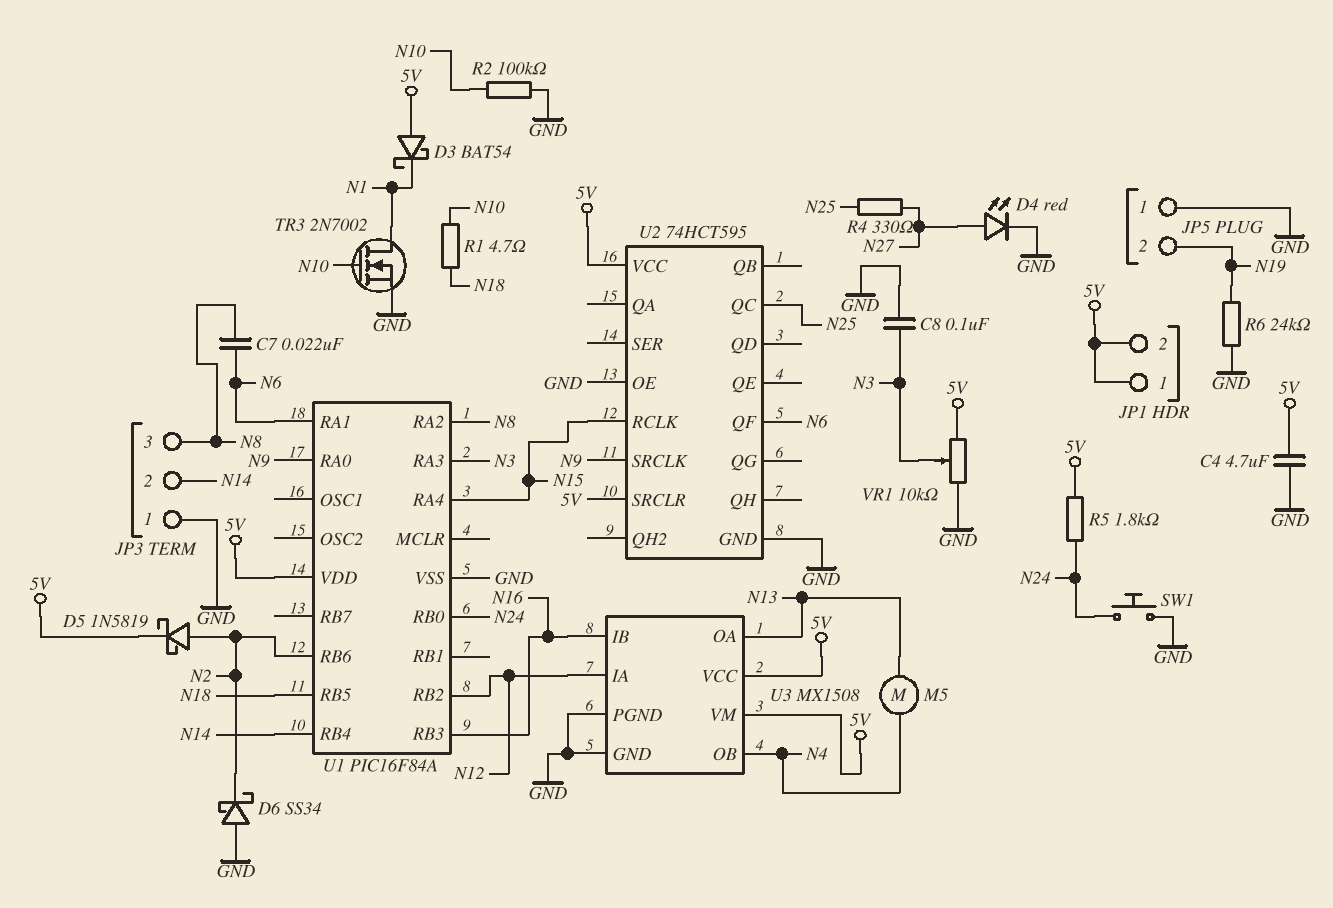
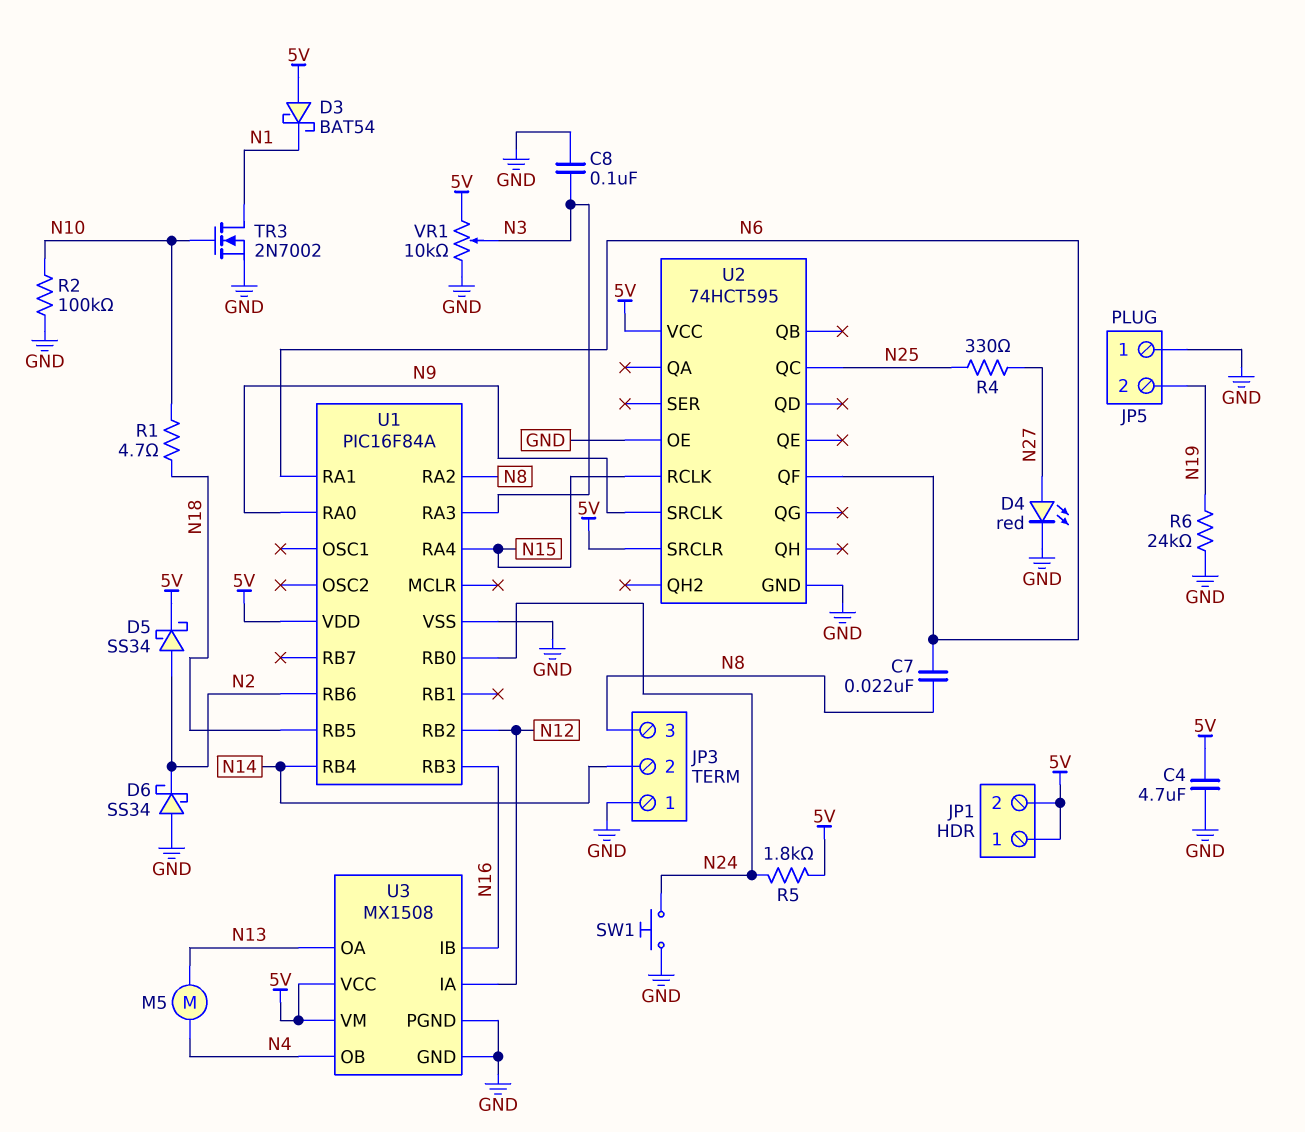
D5: schottky 1N5819 (A N2, K 5V) -> schottky SS34 (A N2, K 5V)

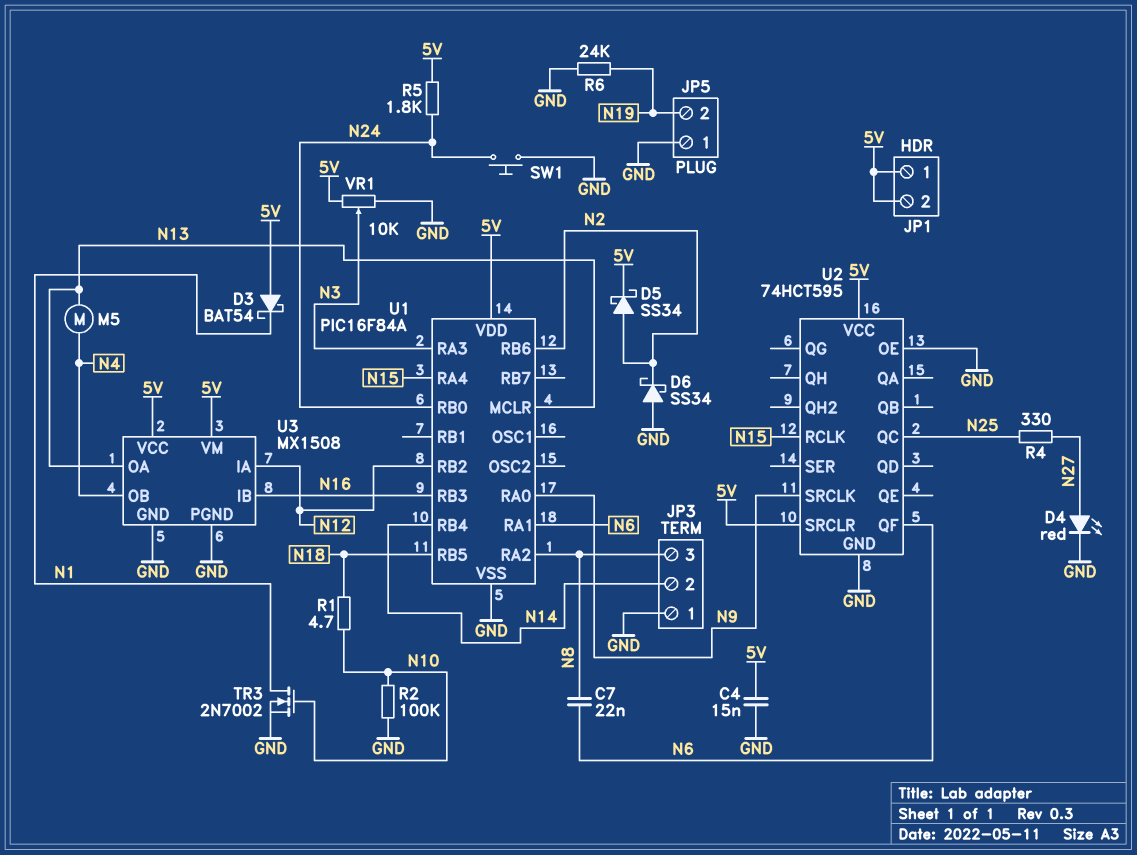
C4: 4.7uF (5V, GND) -> 15nF (5V, GND)
C8: 100nF (GND, N3) -> none
U1 pin MCLR: none -> N13

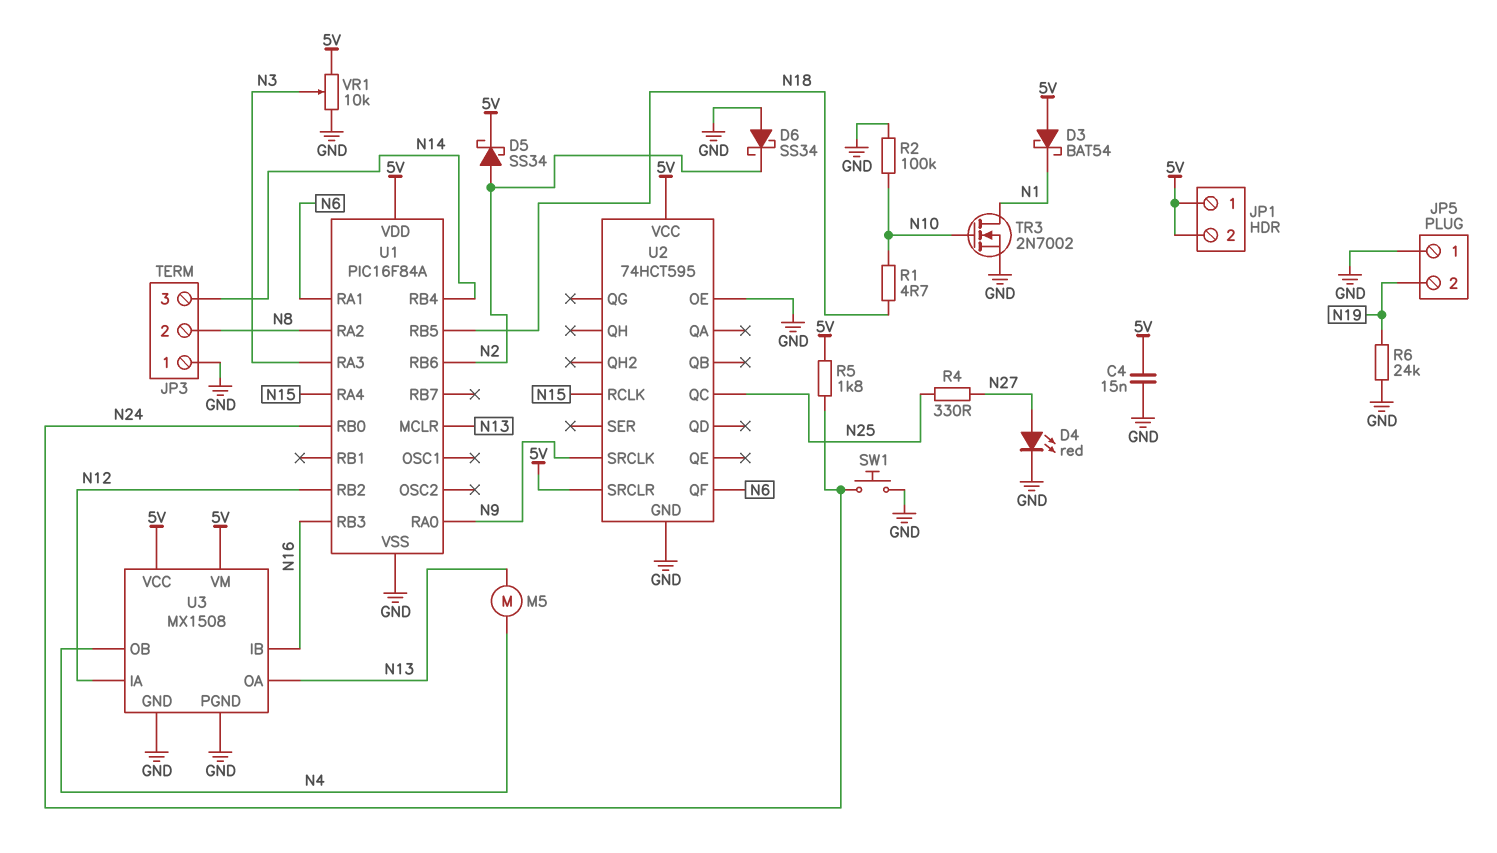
C7: 22nF (N6, N8) -> none
JP3 pin 2: N14 -> N8
JP3 pin 3: N8 -> N14

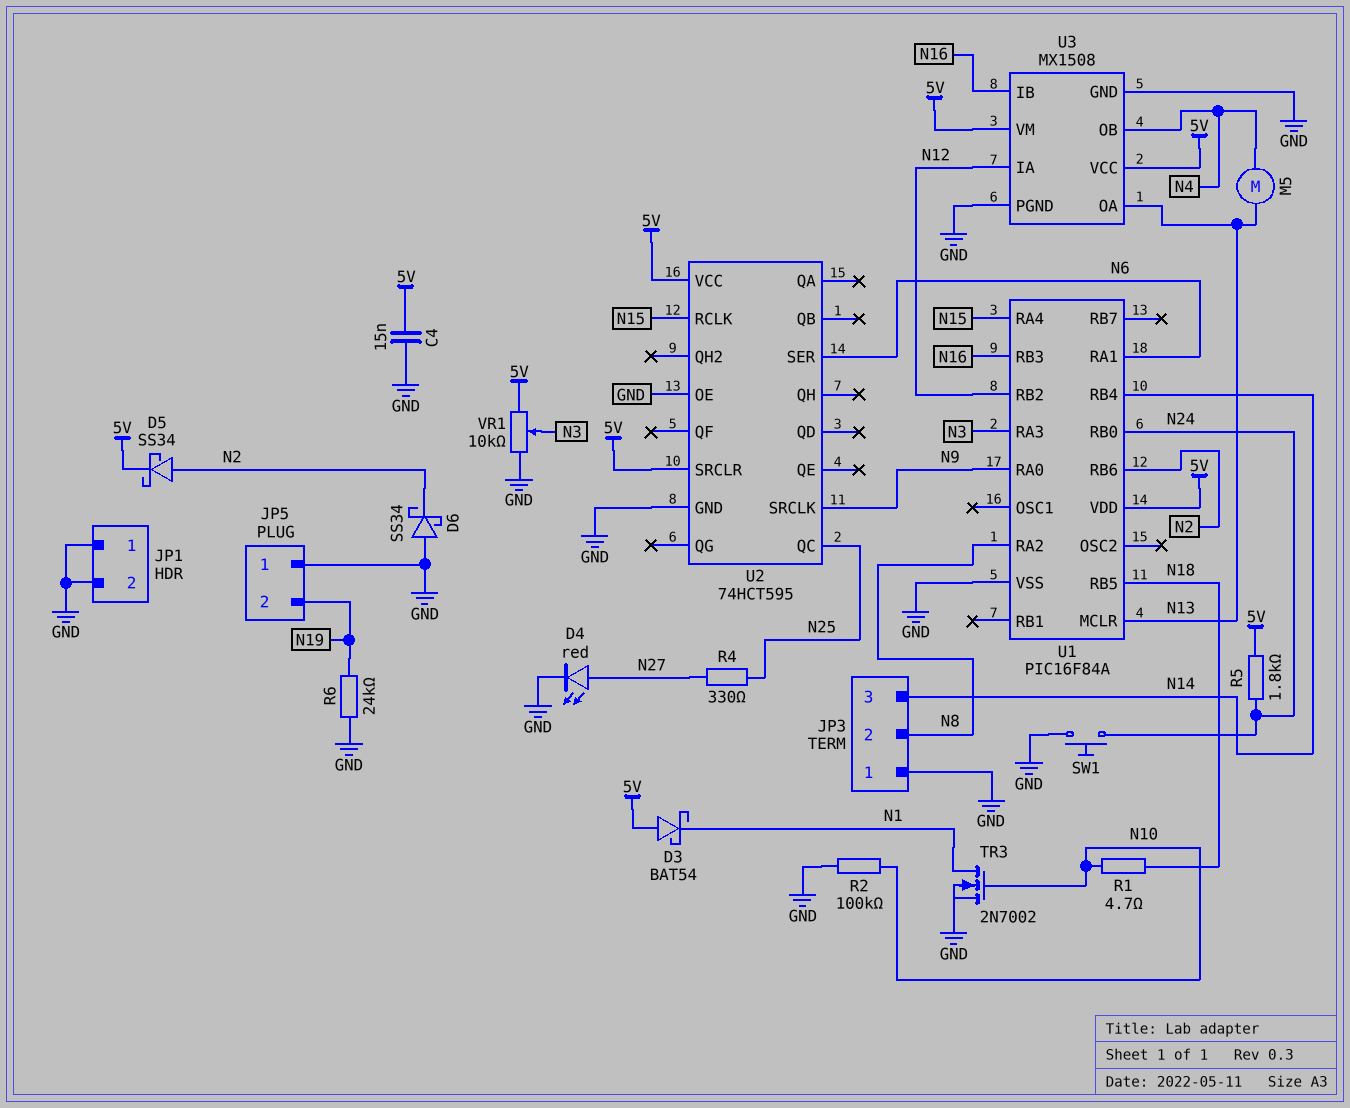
JP1 pin 1: 5V -> GND
JP1 pin 2: 5V -> GND
U2 pin QF: N6 -> none
U2 pin SER: none -> N6

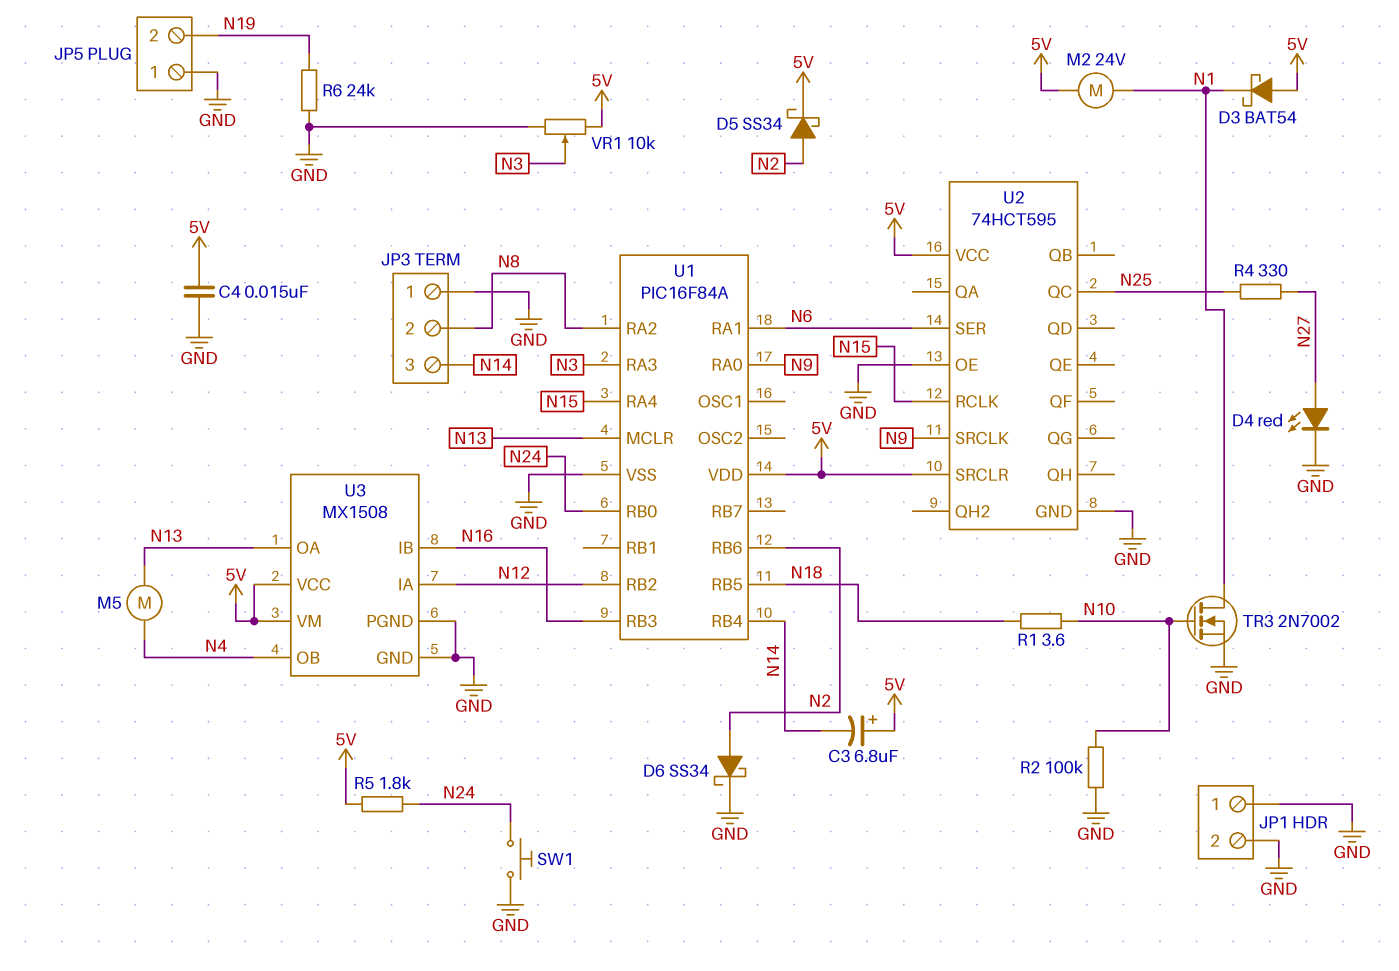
C3: none -> 6.8uF (plus 5V, minus N14)
D6: schottky SS34 (A GND, K N2) -> schottky SS34 (A N2, K GND)
M2: none -> motor 24V (5V, N1)
R1: 4.7 (N10, N18) -> 3.6 (N10, N18)

